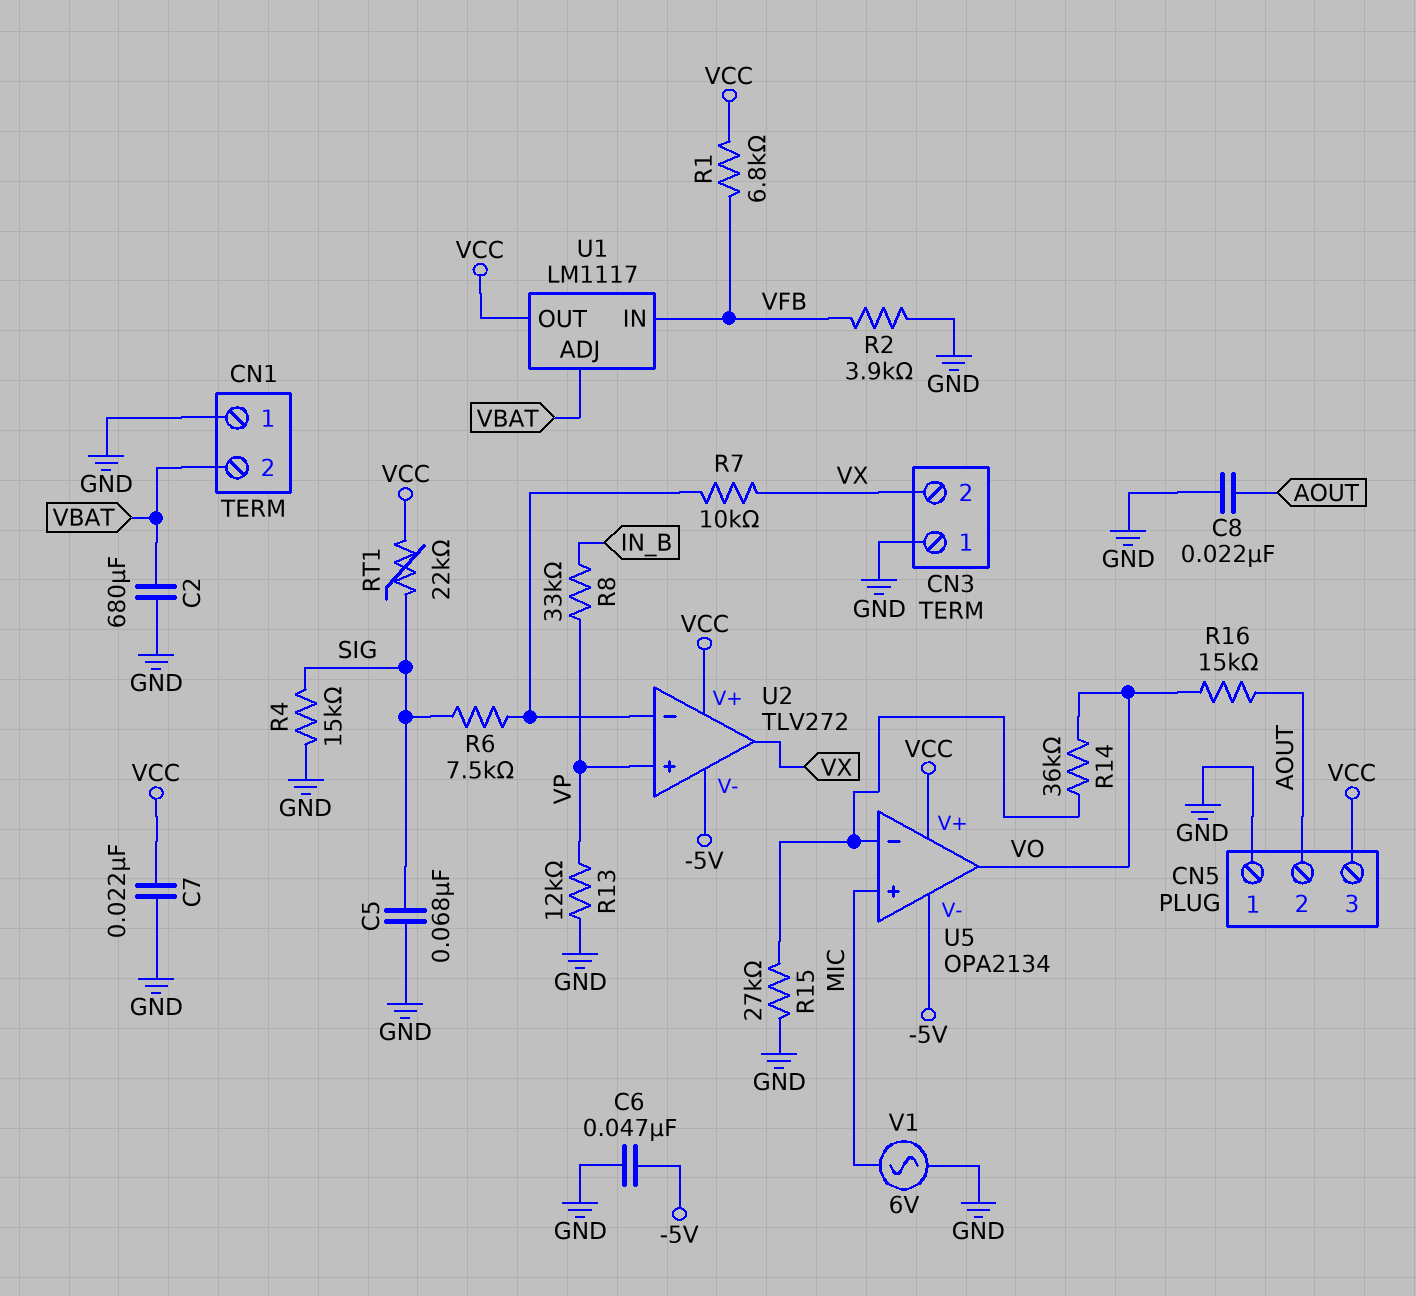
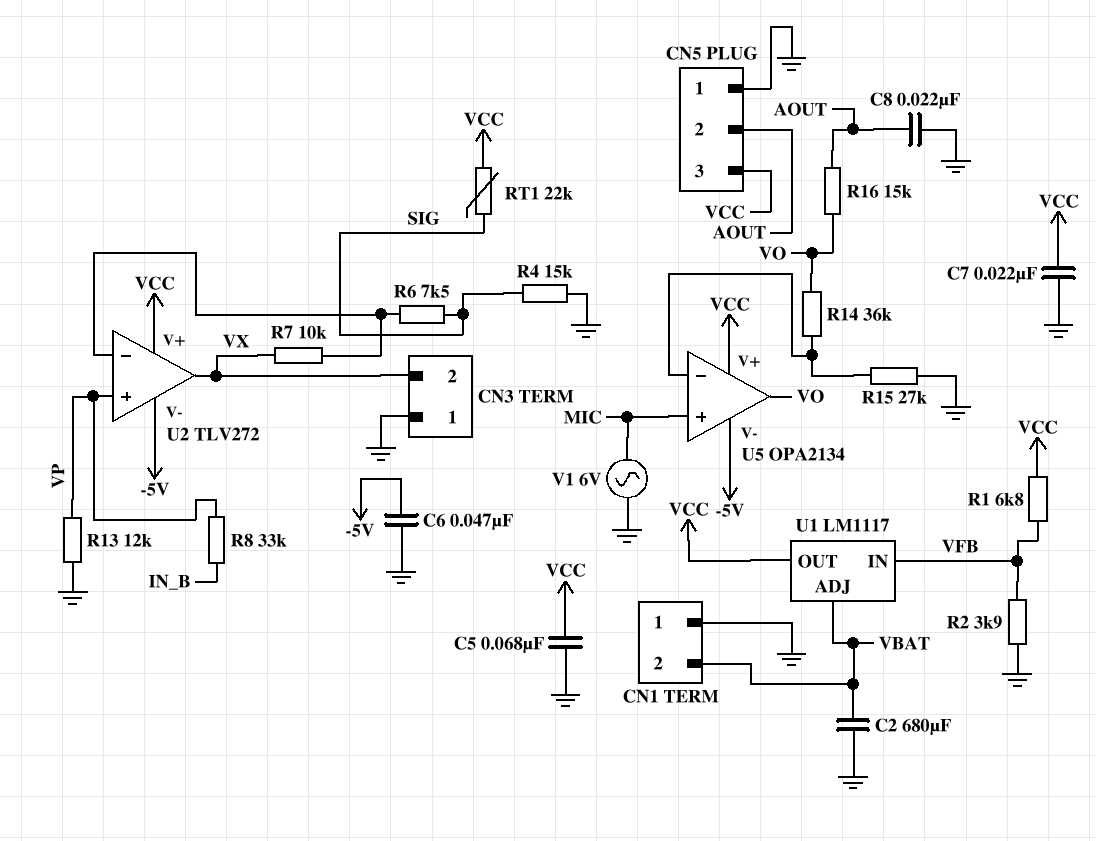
C5: 68nF (GND, SIG) -> 68nF (GND, VCC)

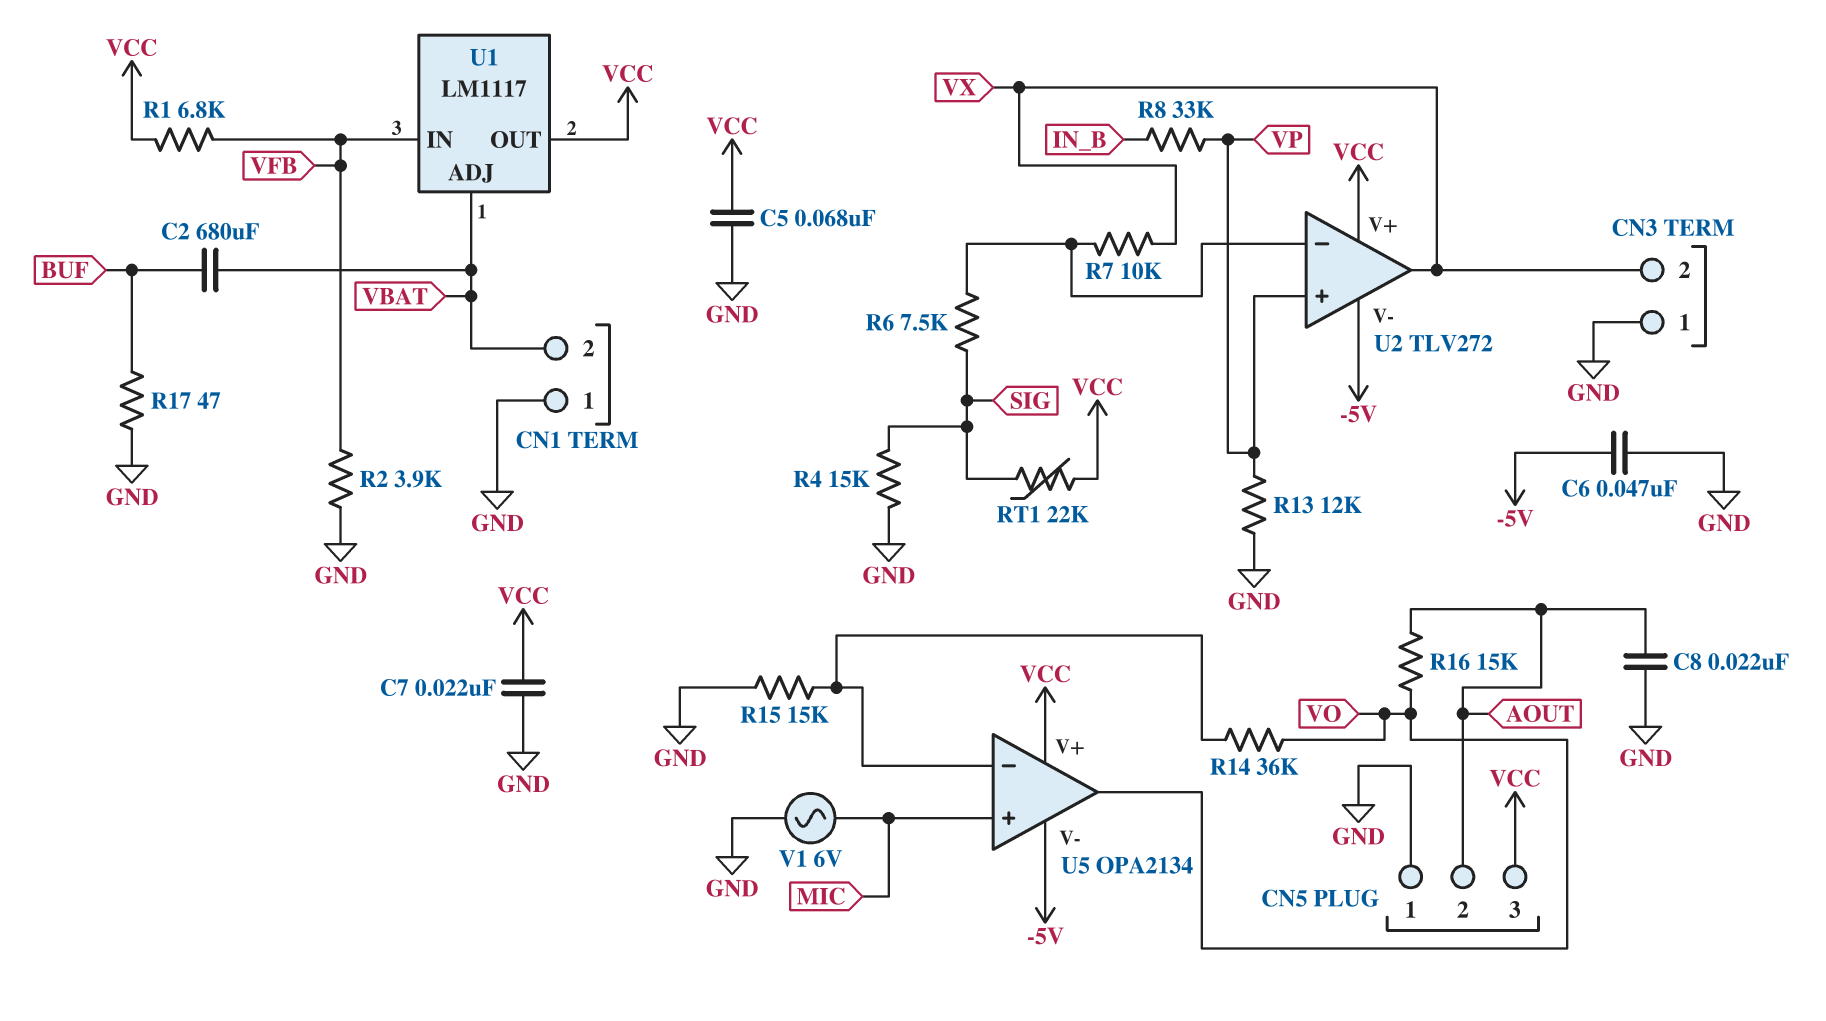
C2: 680uF (GND, VBAT) -> 680uF (BUF, VBAT)
R15: 27k (GND, U5/in-) -> 15k (GND, U5/in-)
R17: none -> 47 (BUF, GND)

